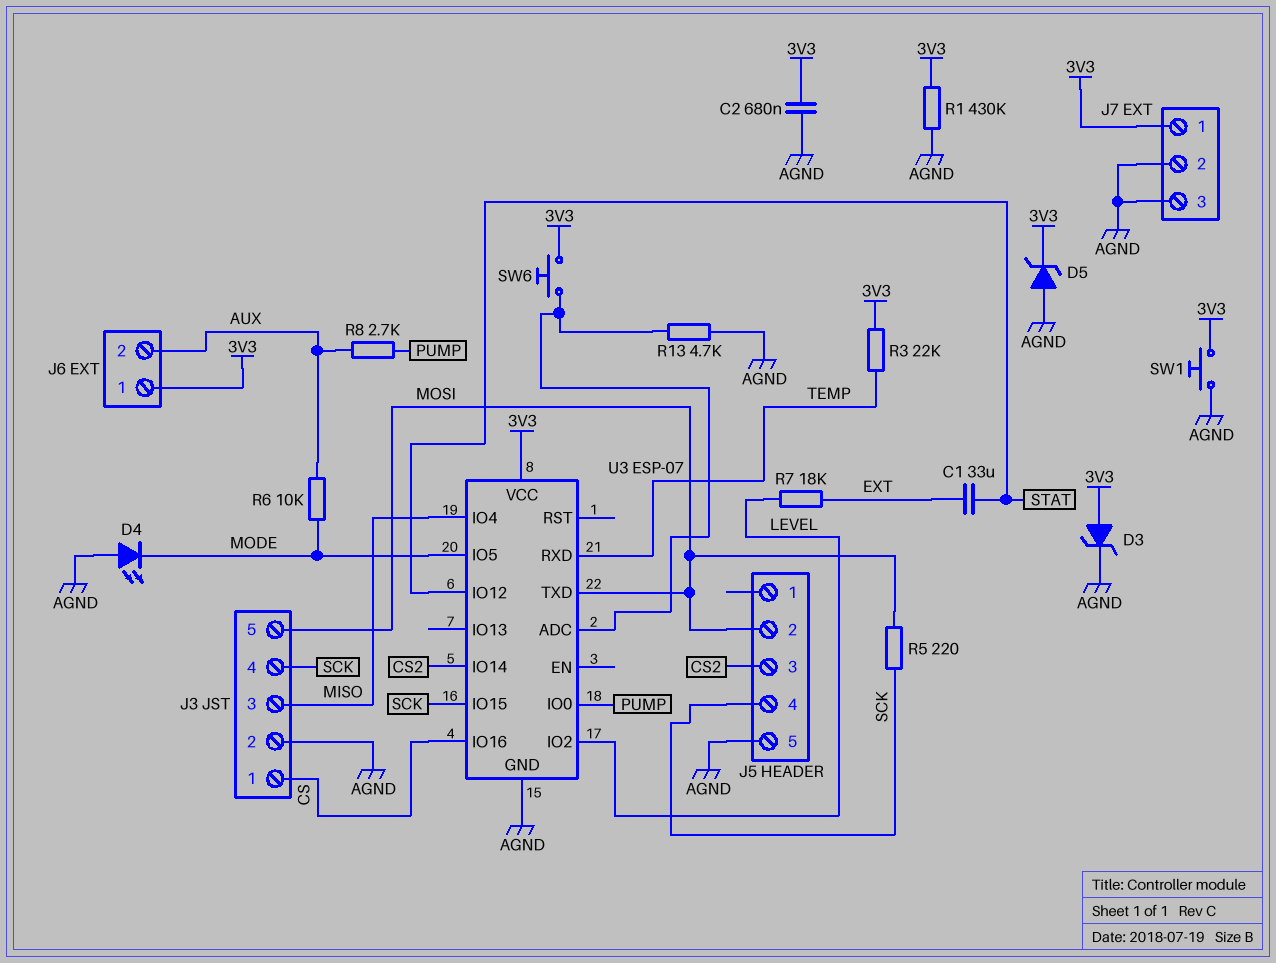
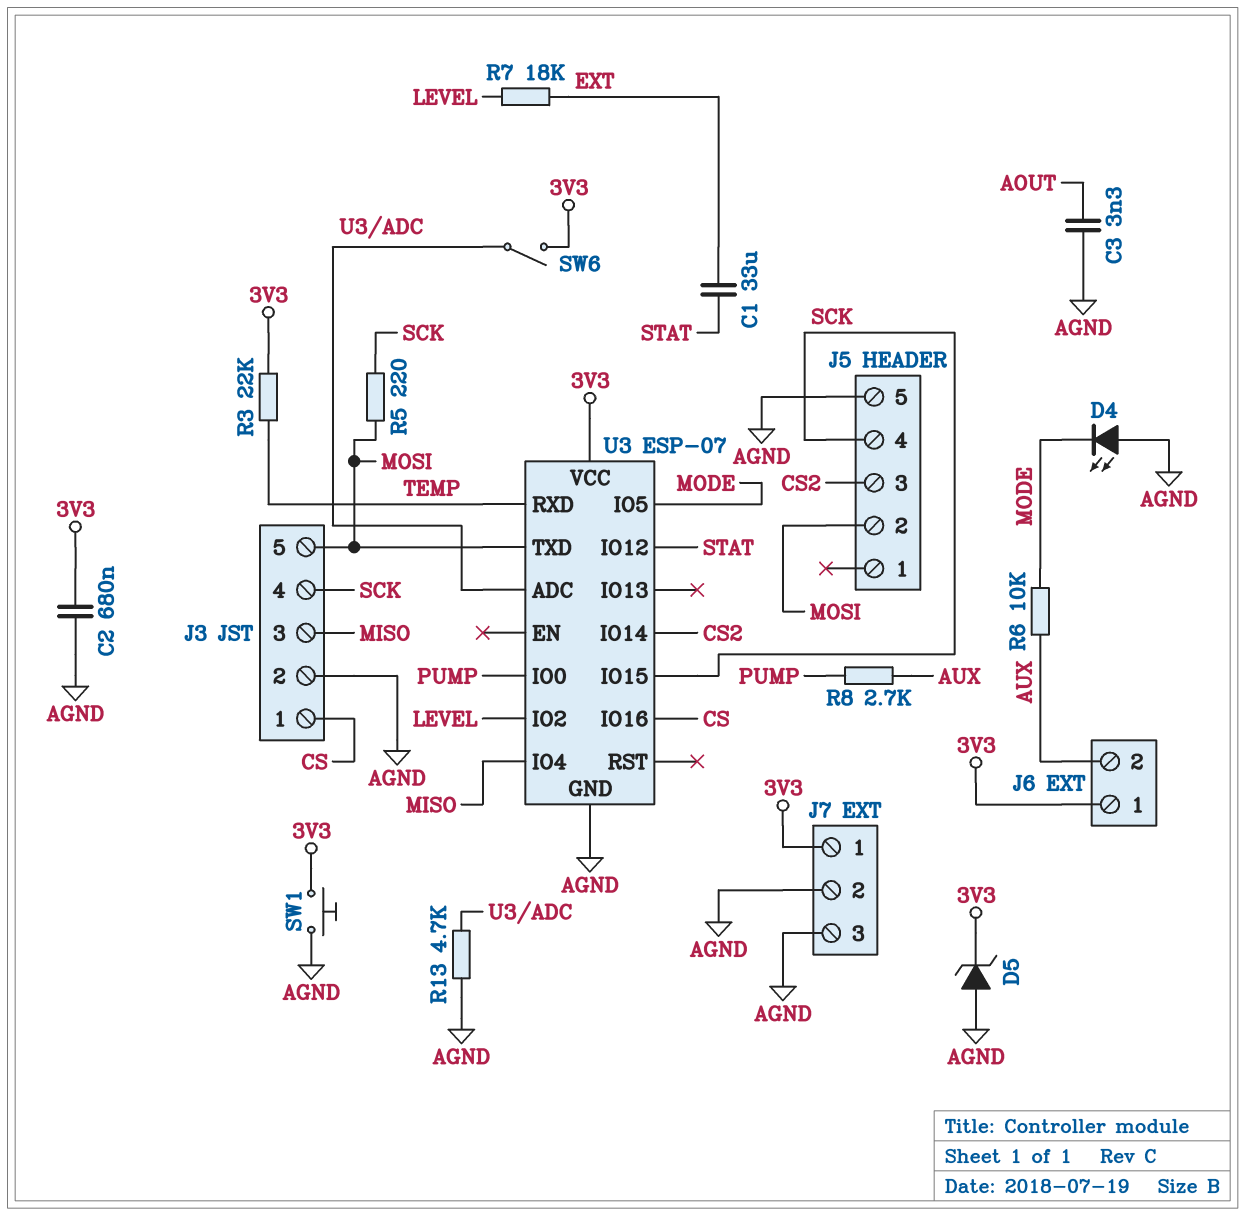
C3: none -> 3.3nF (AGND, AOUT)
D3: zener (A 3V3, K AGND) -> none
R1: 430k (3V3, AGND) -> none
SW6: button (3V3, U3/ADC) -> switch (3V3, U3/ADC)

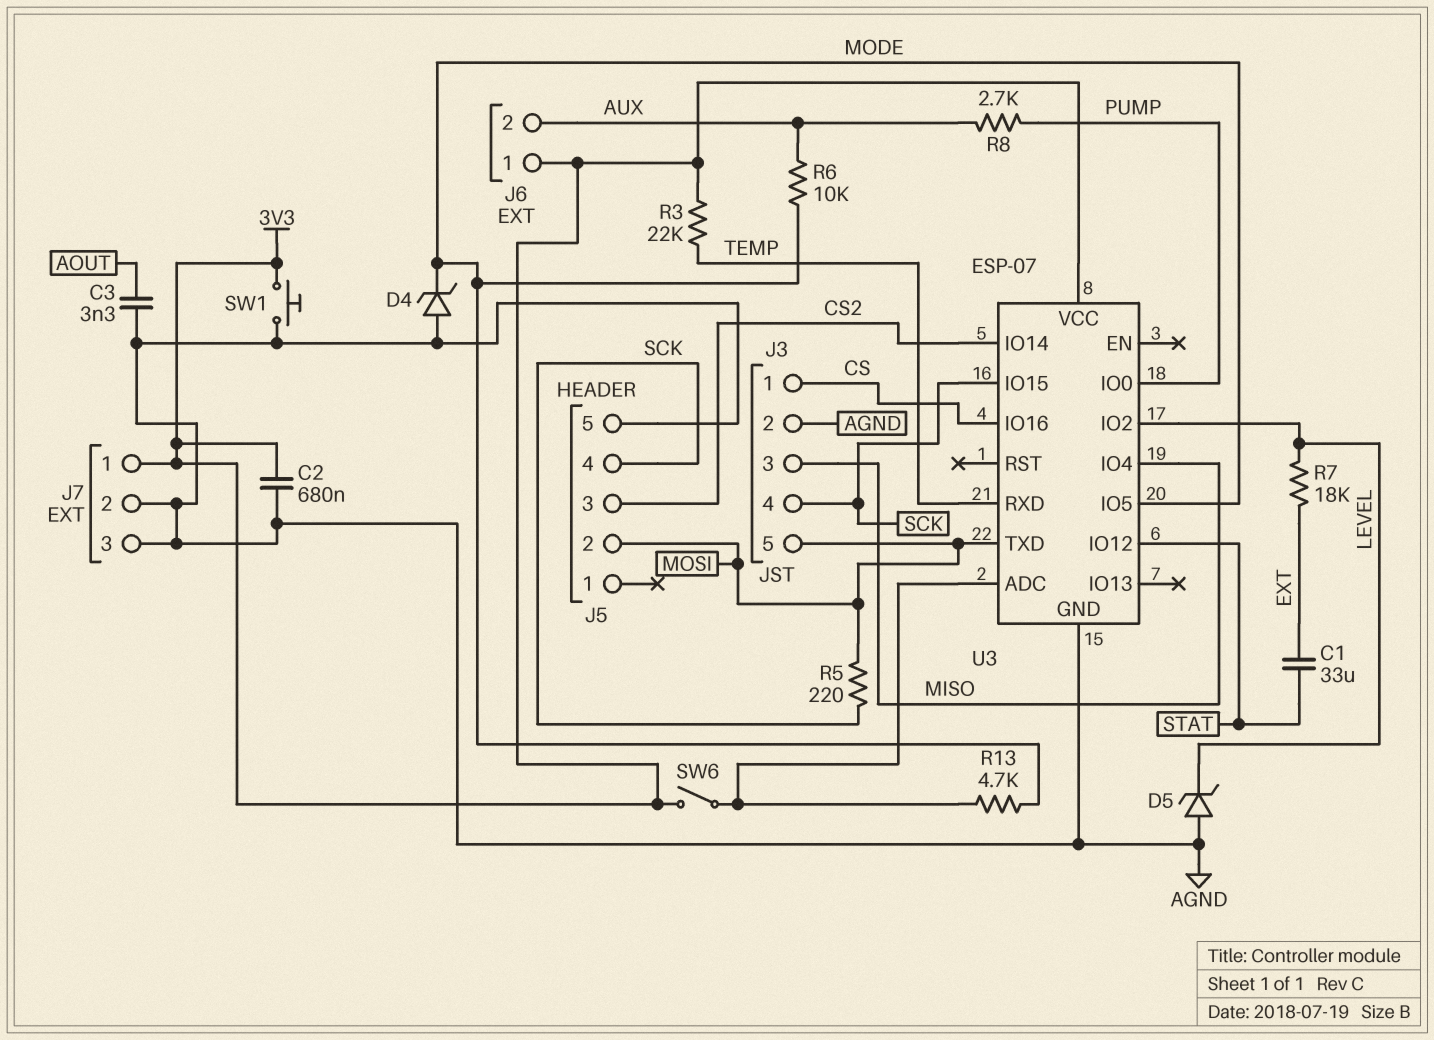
D4: LED (A AGND, K MODE) -> zener (A AGND, K MODE)
D5: zener (A AGND, K 3V3) -> zener (A AGND, K LEVEL)
R13: 4.7k (AGND, U3/ADC) -> 4.7k (MODE, U3/ADC)

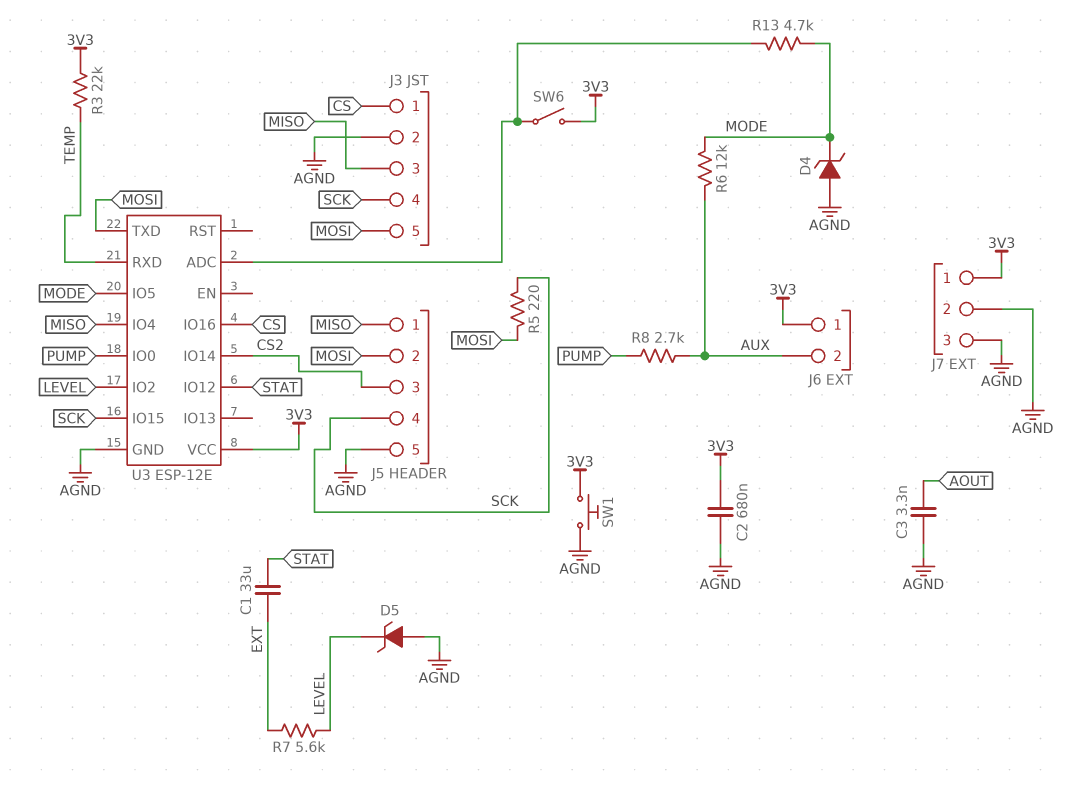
J5 pin 1: none -> MISO
R6: 10k (AUX, MODE) -> 12k (AUX, MODE)
R7: 18k (EXT, LEVEL) -> 5.6k (EXT, LEVEL)
U3: ESP-07 -> ESP-12E

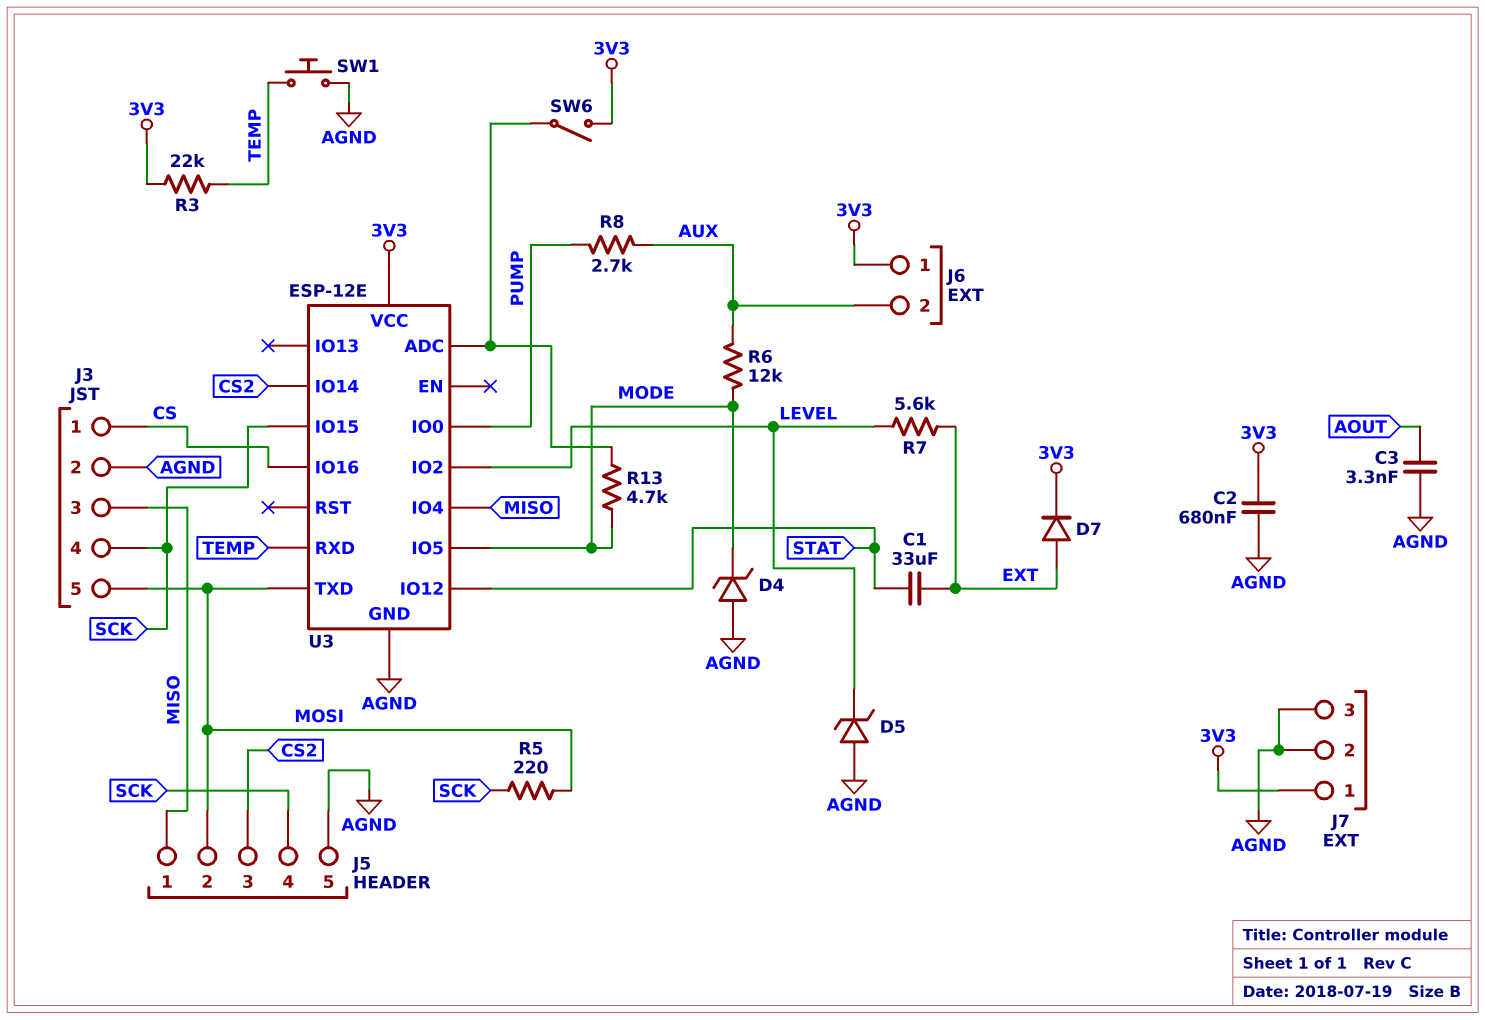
D7: none -> diode (A EXT, K 3V3)
SW1: button (3V3, AGND) -> button (AGND, TEMP)

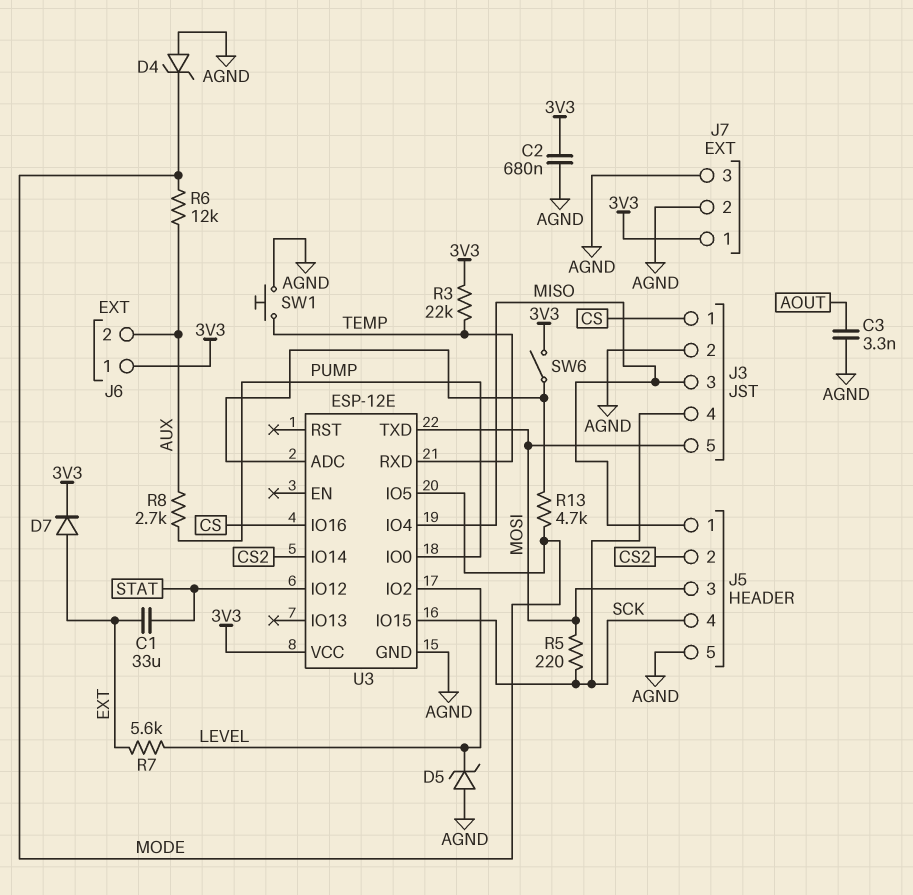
J5 pin 2: MOSI -> CS2
J5 pin 3: CS2 -> MOSI

